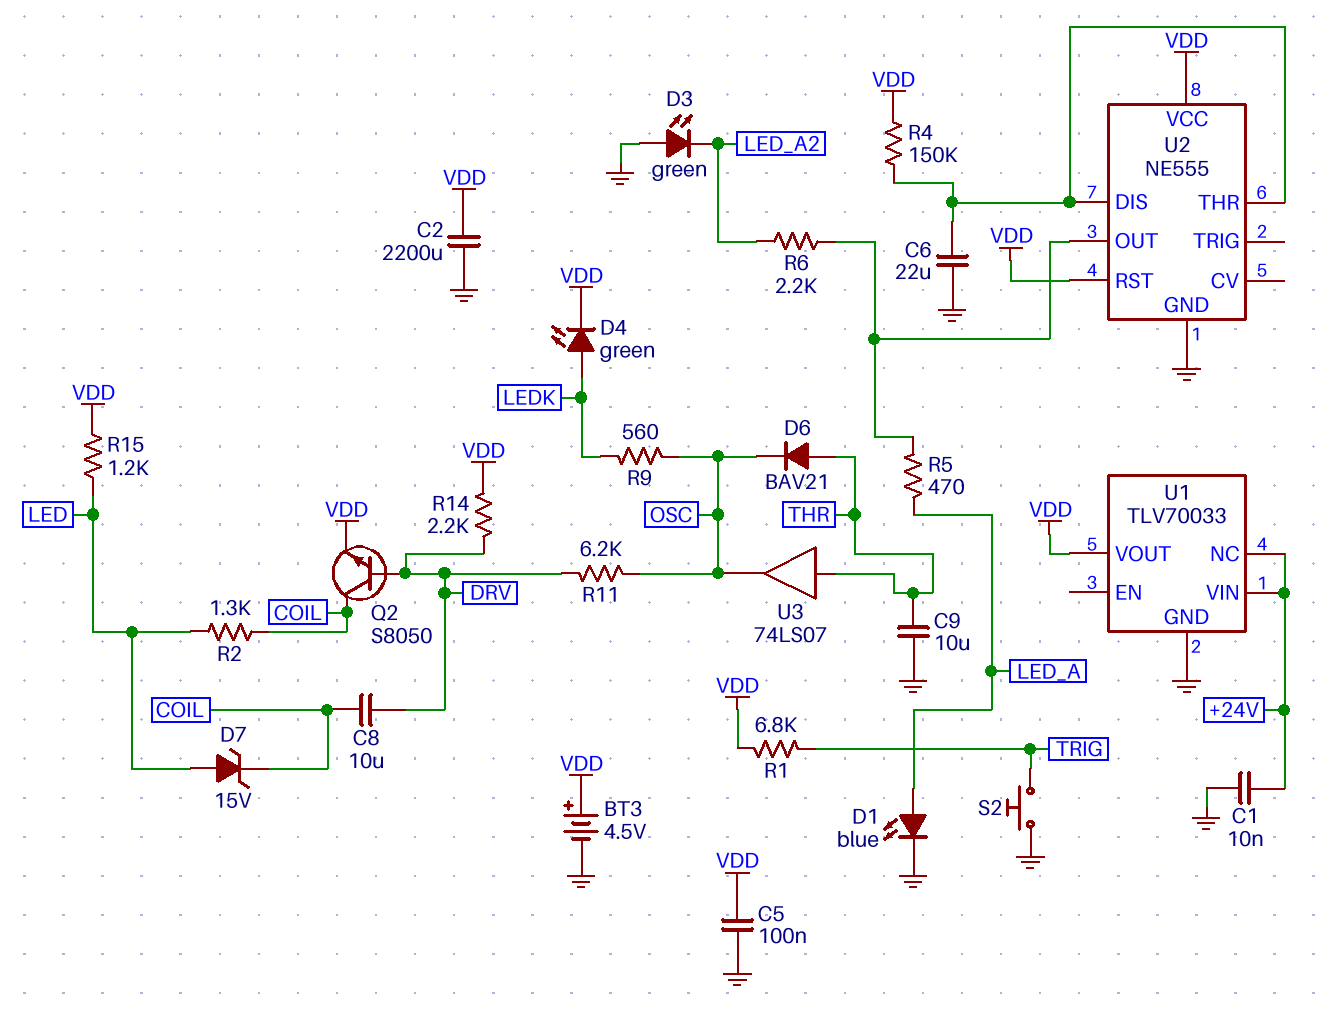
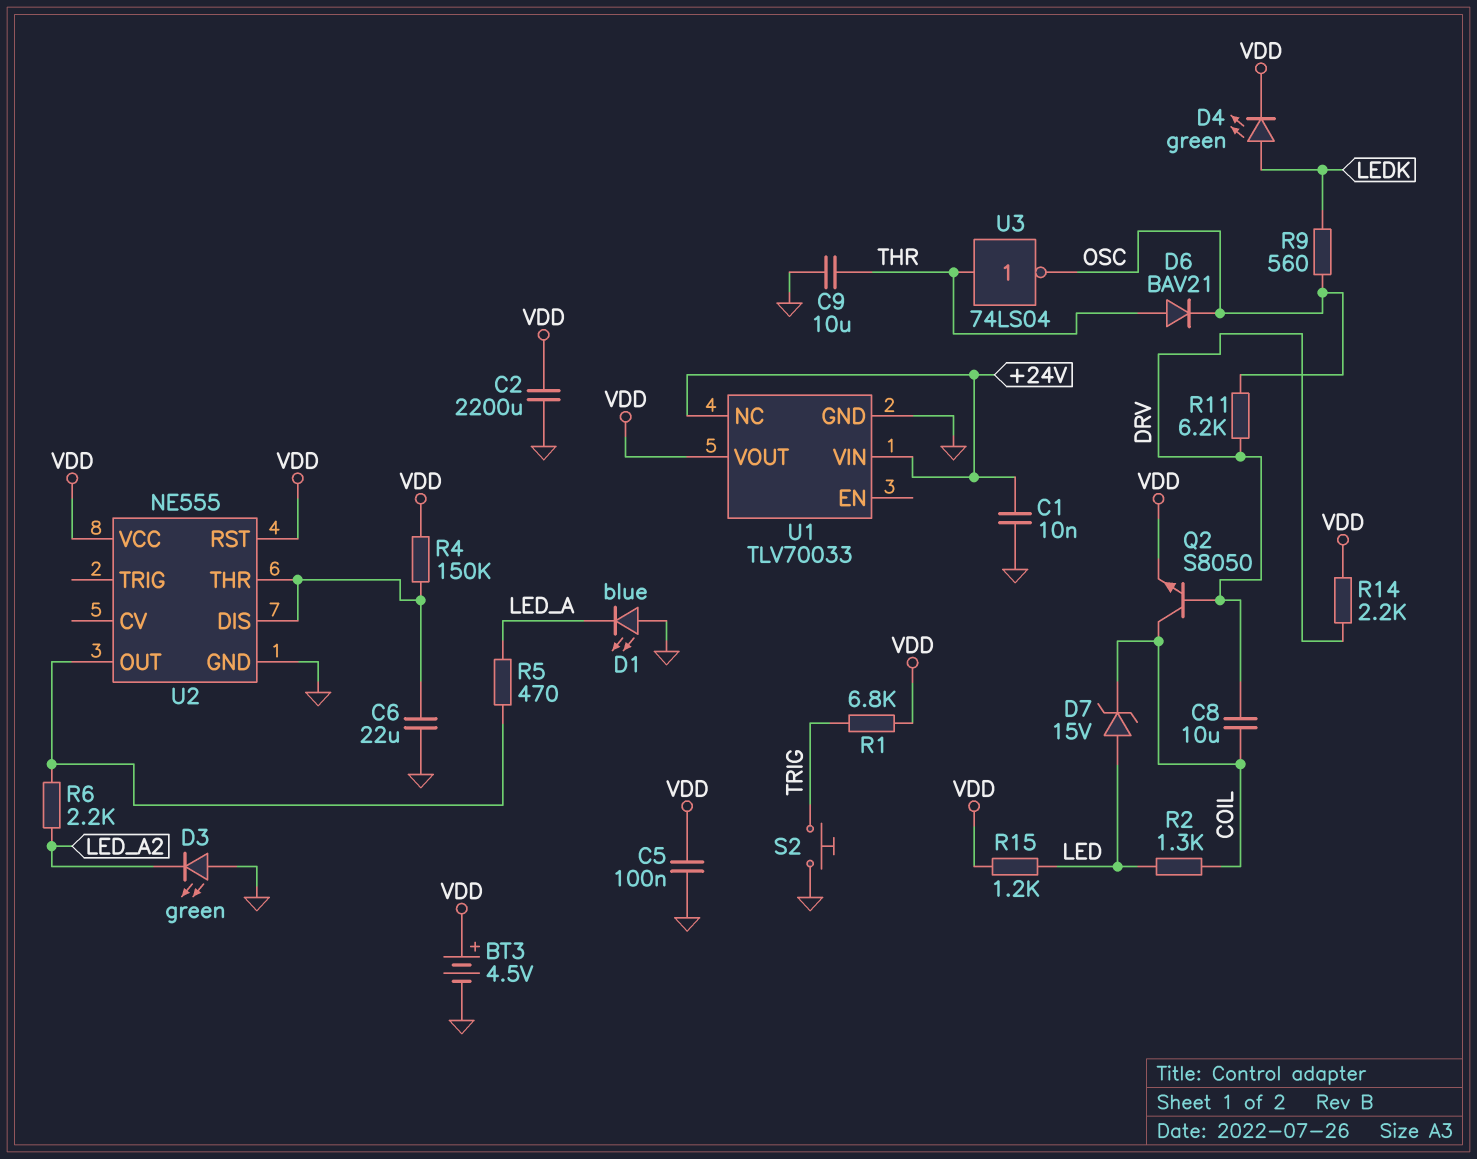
D1: LED blue (A LED_A, K GND) -> LED blue (A GND, K LED_A)
U3: buffer 74LS07 (in THR, out OSC) -> NOT 74LS04 (in THR, out OSC)

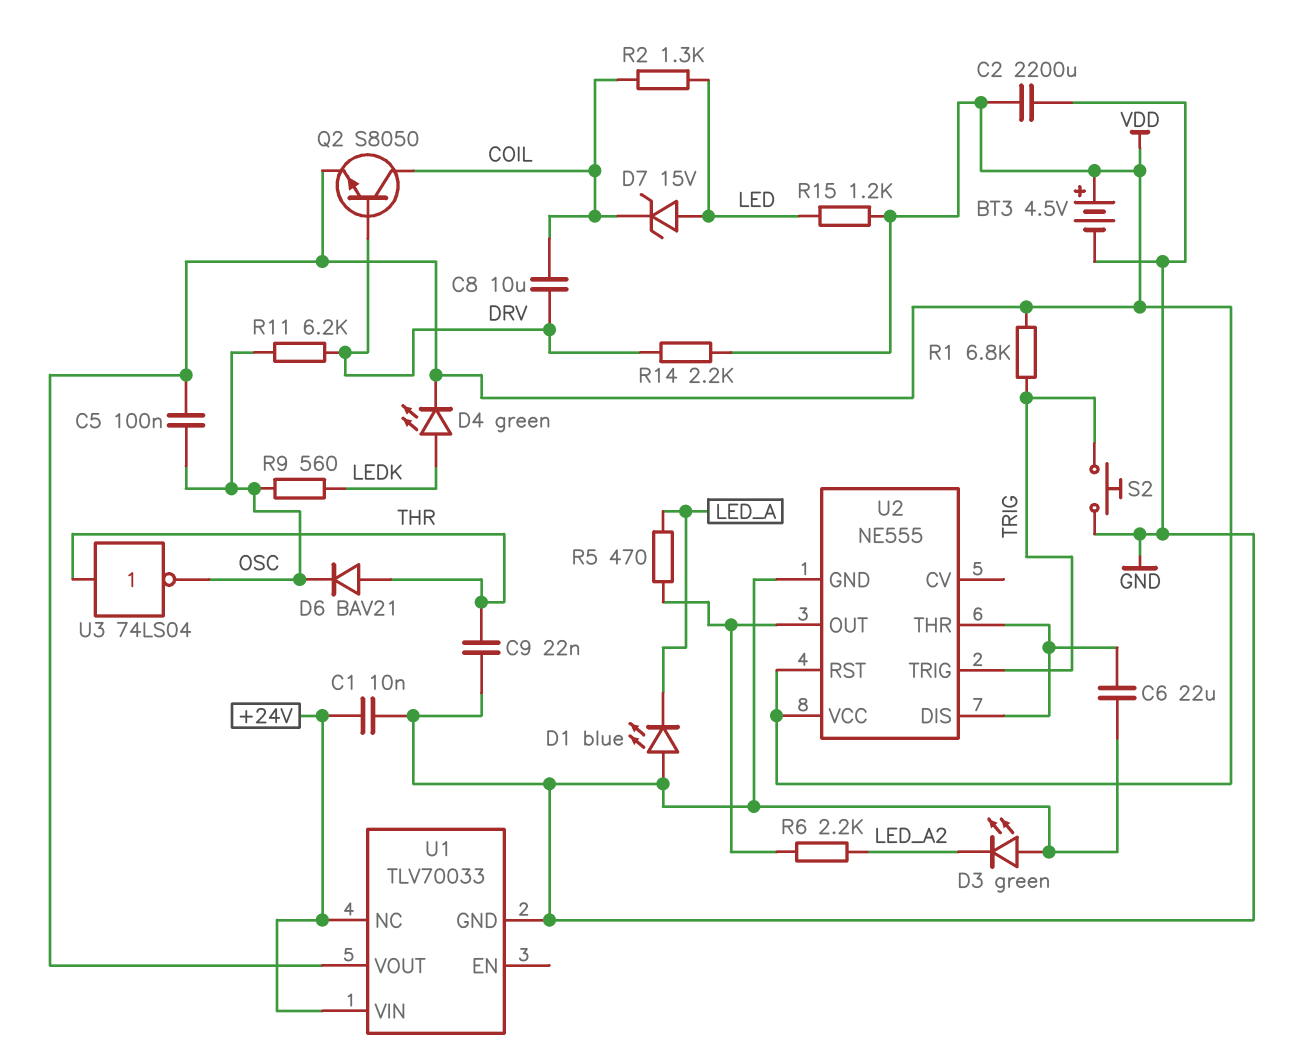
C5: 100nF (GND, VDD) -> 100nF (OSC, VDD)
C9: 10uF (GND, THR) -> 22nF (GND, THR)
R4: 150k (U2/DIS, VDD) -> none
U2 pin TRIG: none -> TRIG

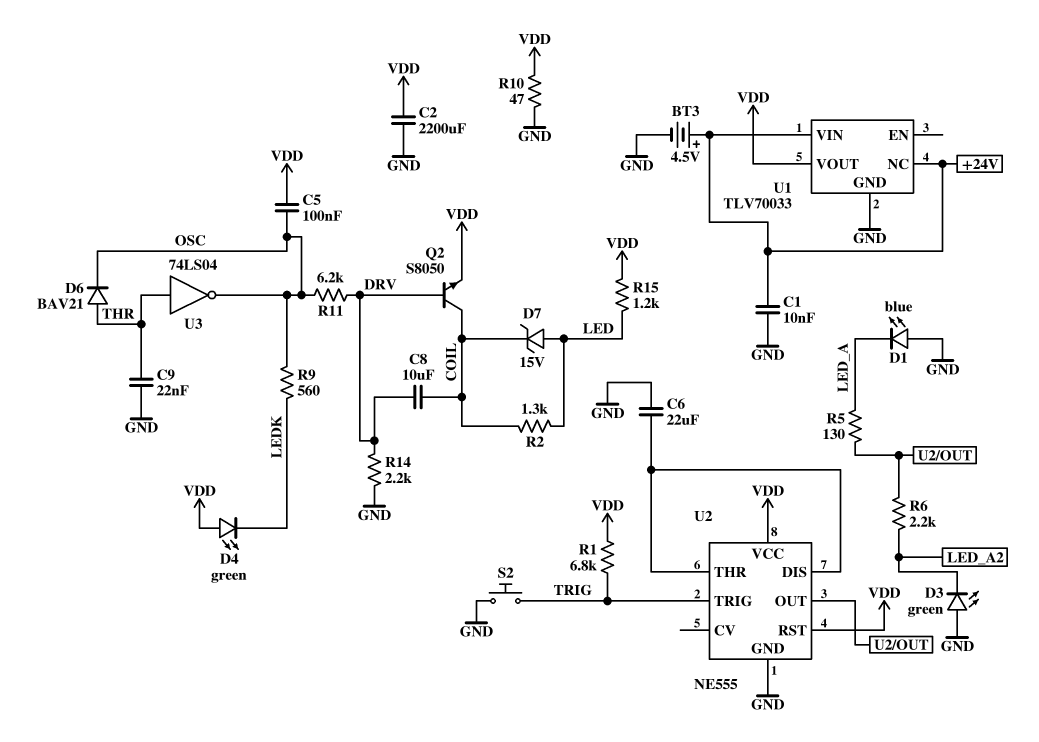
BT3: 4.5V (plus VDD, minus GND) -> 4.5V (plus +24V, minus GND)
D4: LED green (A LEDK, K VDD) -> LED green (A VDD, K LEDK)
R5: 470 (LED_A, U2/OUT) -> 130 (LED_A, U2/OUT)
R10: none -> 47 (GND, VDD)
R14: 2.2k (DRV, VDD) -> 2.2k (DRV, GND)

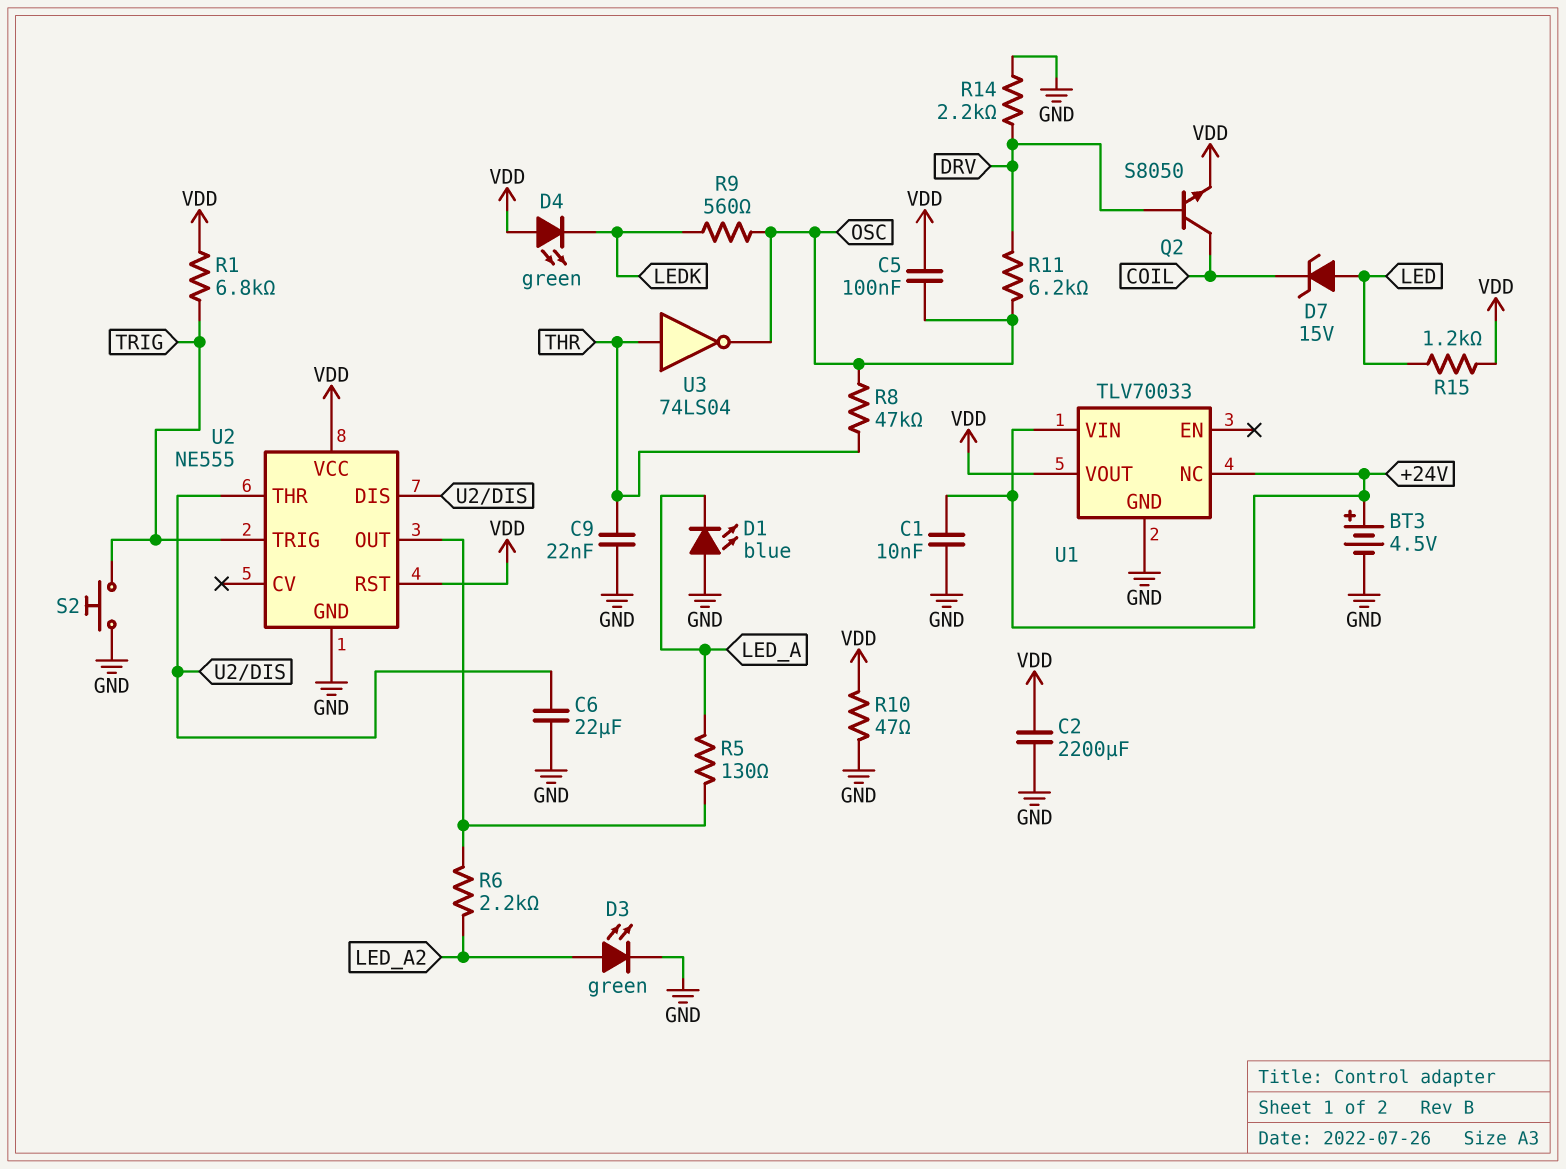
C8: 10uF (COIL, DRV) -> none
D3: LED green (A GND, K LED_A2) -> LED green (A LED_A2, K GND)
D6: diode BAV21 (A THR, K OSC) -> none
R2: 1.3k (COIL, LED) -> none
R8: none -> 47k (OSC, THR)

